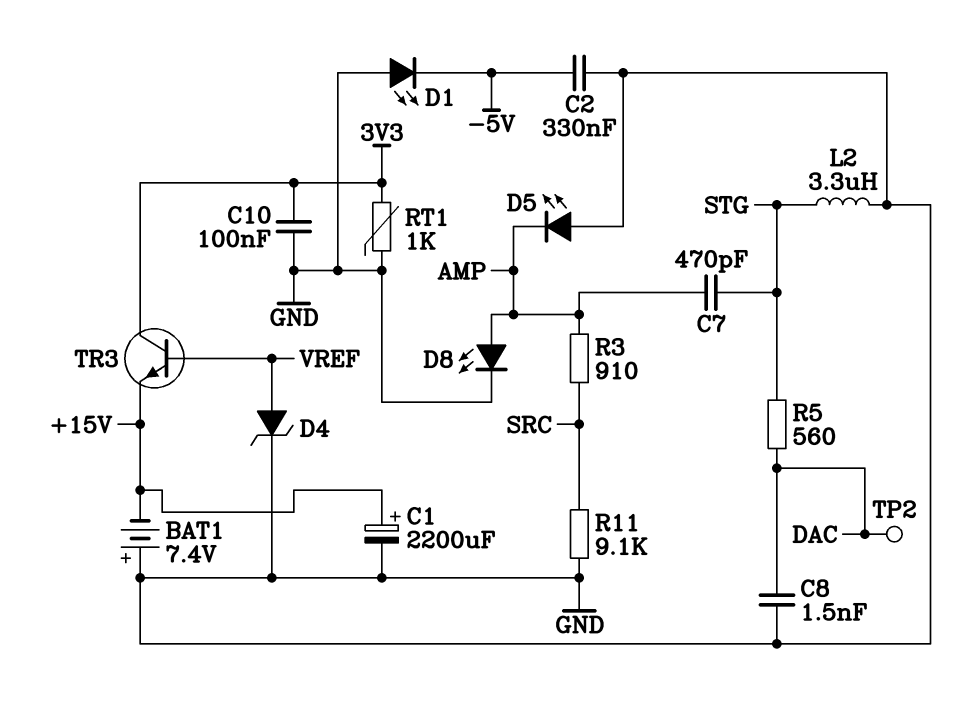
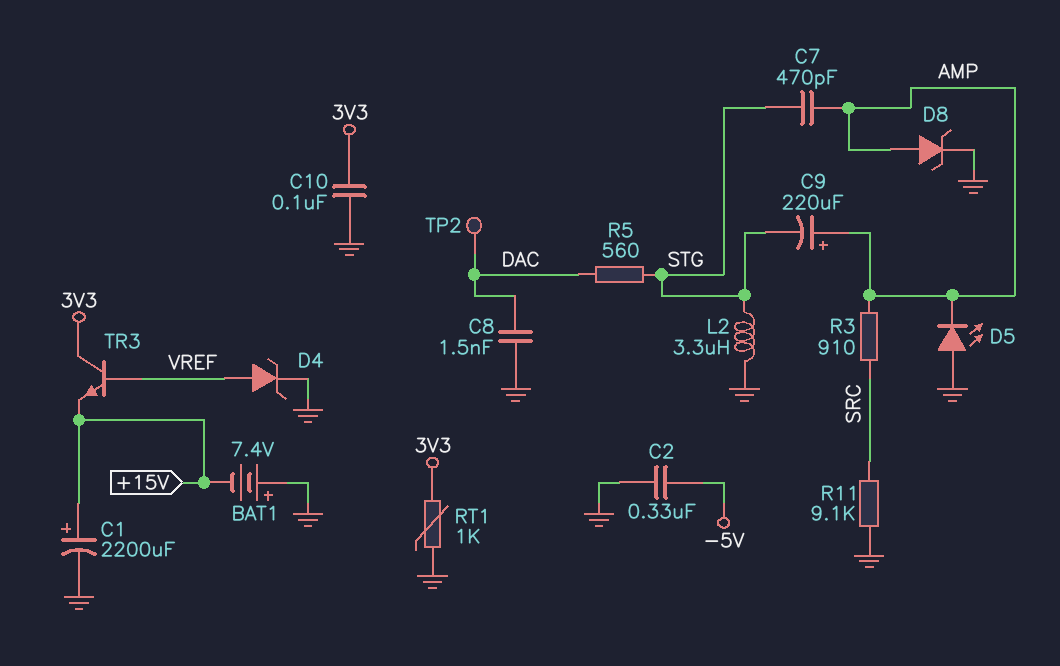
C9: none -> 220uF (plus AMP, minus STG)
D1: LED (A GND, K -5V) -> none
D8: LED (A AMP, K GND) -> zener (A AMP, K GND)

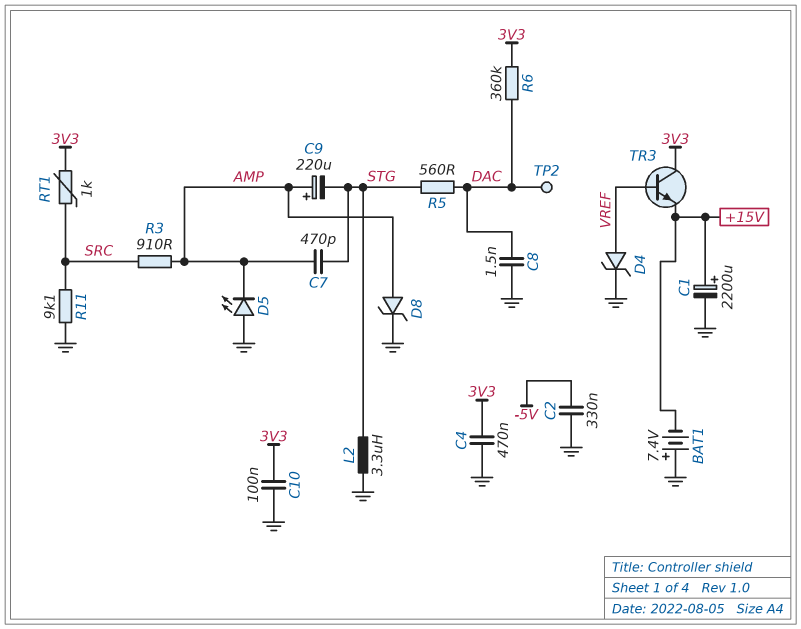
C4: none -> 470nF (3V3, GND)
R6: none -> 360k (3V3, DAC)
RT1: 1k (3V3, GND) -> 1k (3V3, SRC)

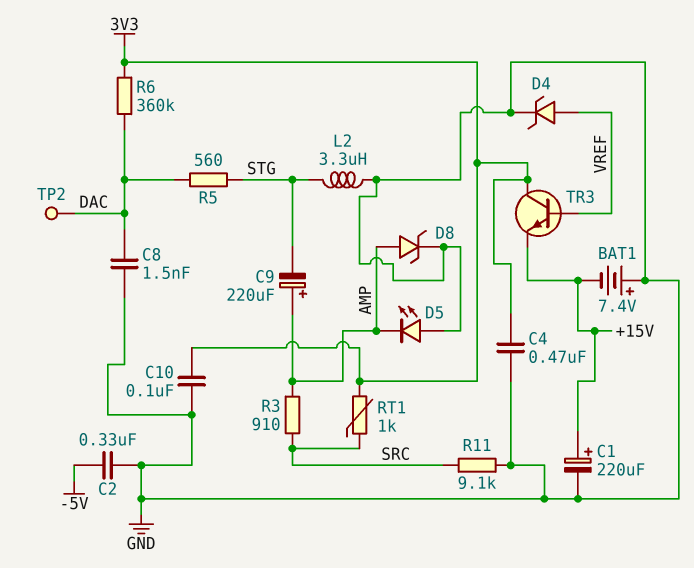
C1: 2200uF (plus +15V, minus GND) -> 220uF (plus +15V, minus GND)
C7: 470pF (AMP, STG) -> none

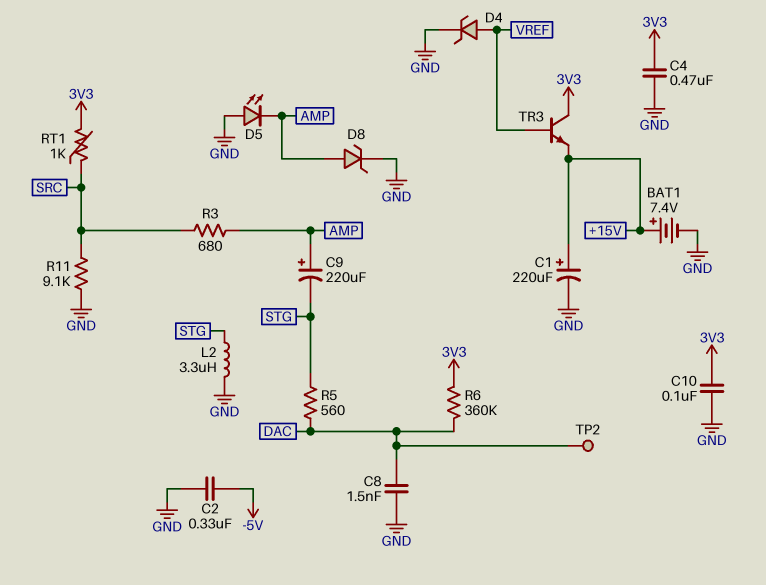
BAT1: 7.4V (plus GND, minus +15V) -> 7.4V (plus +15V, minus GND)
R3: 910 (AMP, SRC) -> 680 (AMP, SRC)

